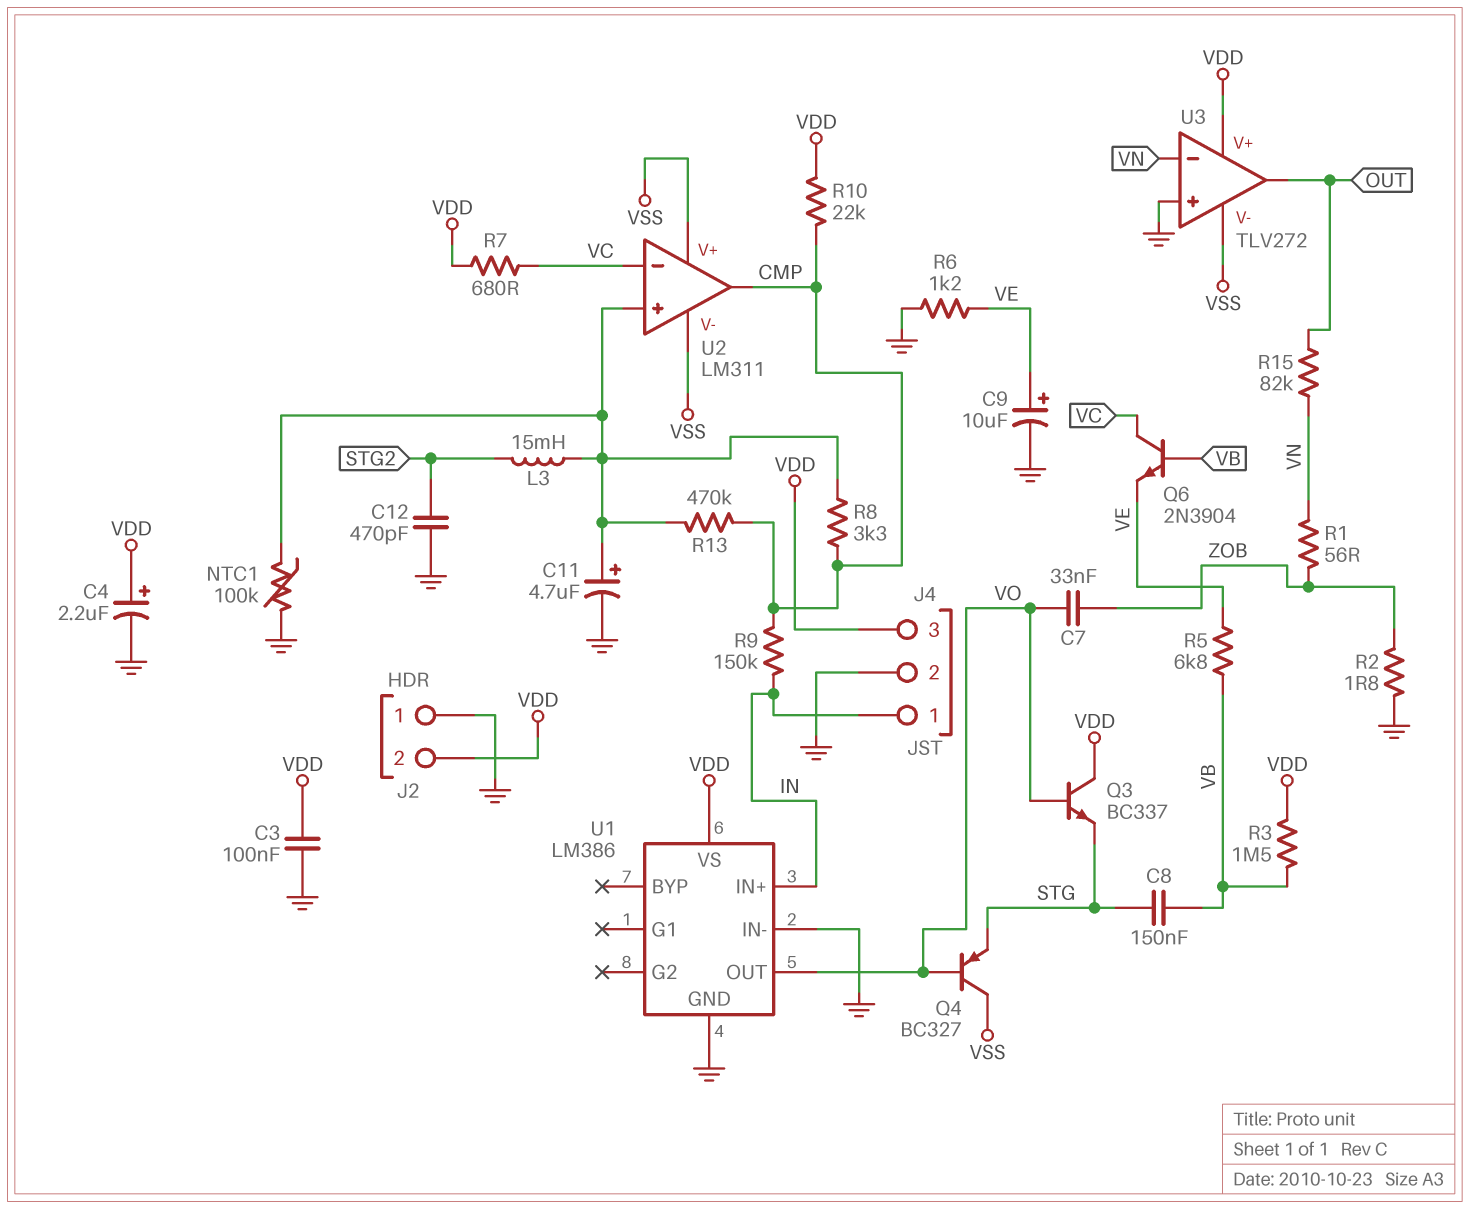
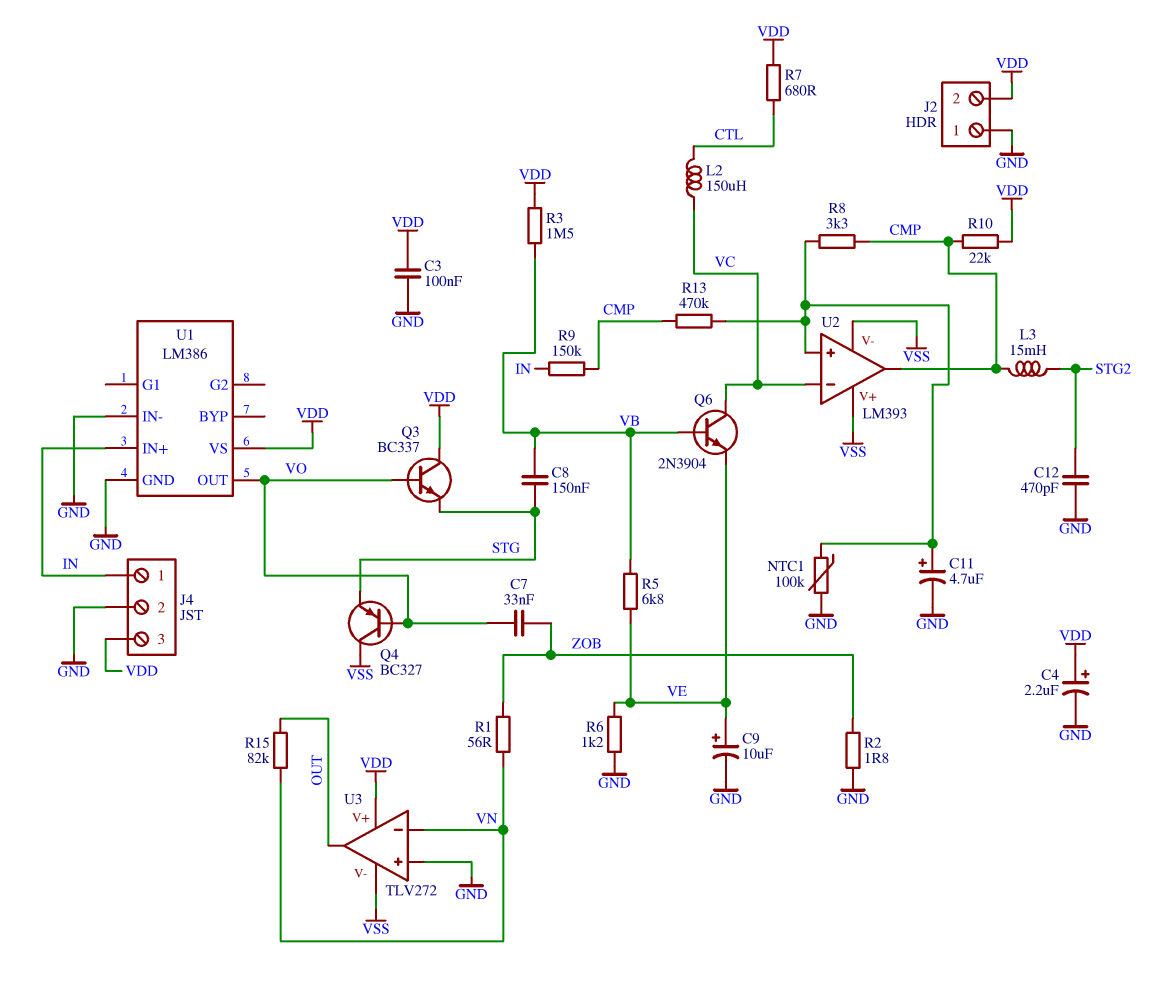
L2: none -> 150uH (CTL, VC)
L3: 15mH (STG2, U2/in+) -> 15mH (CMP, STG2)
R7: 680 (VC, VDD) -> 680 (CTL, VDD)
U2: LM311 -> LM393

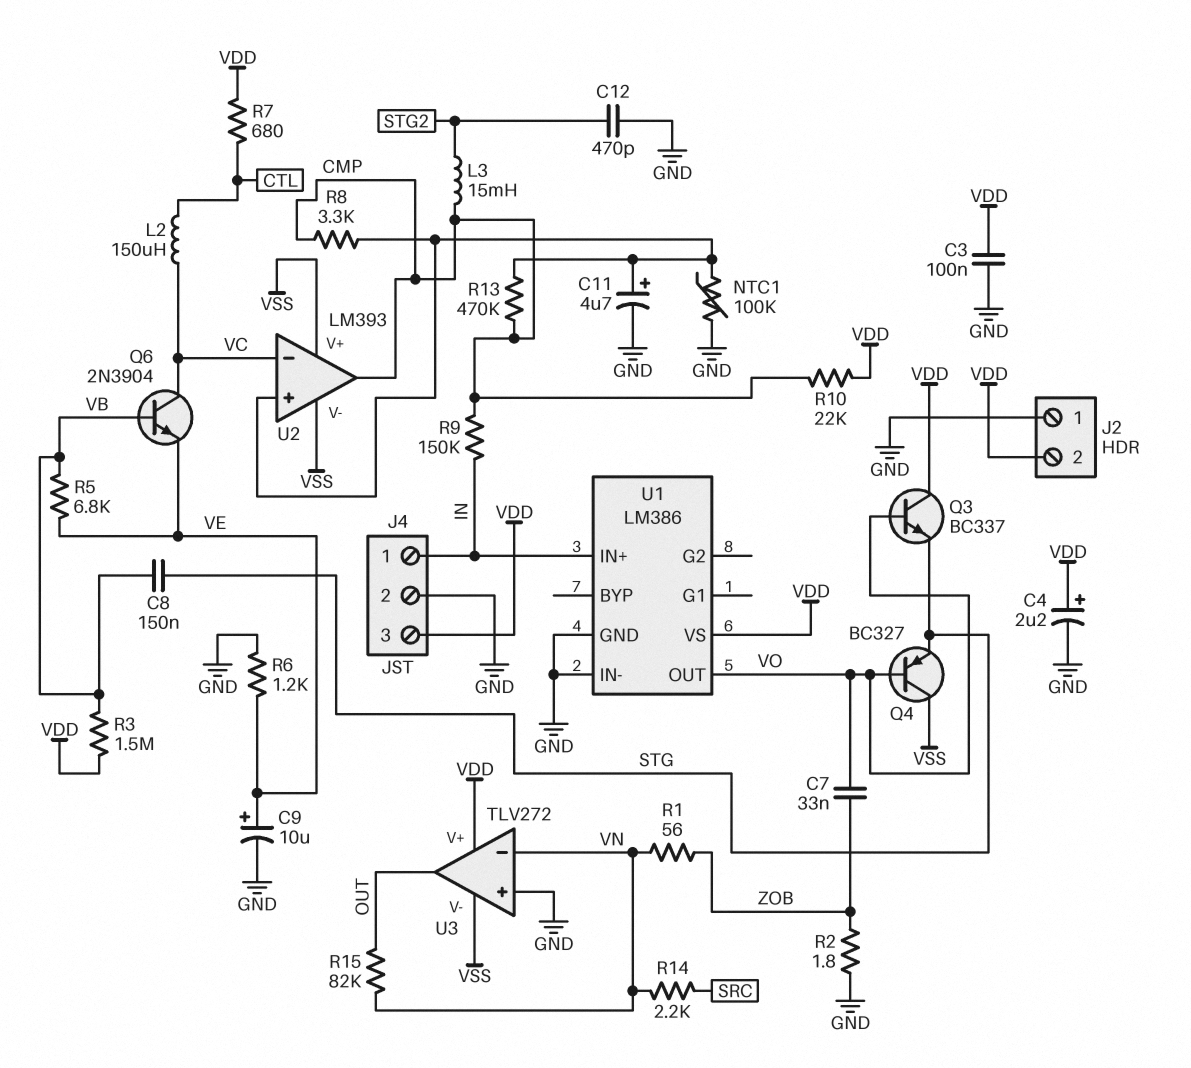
R14: none -> 2.2k (SRC, VN)

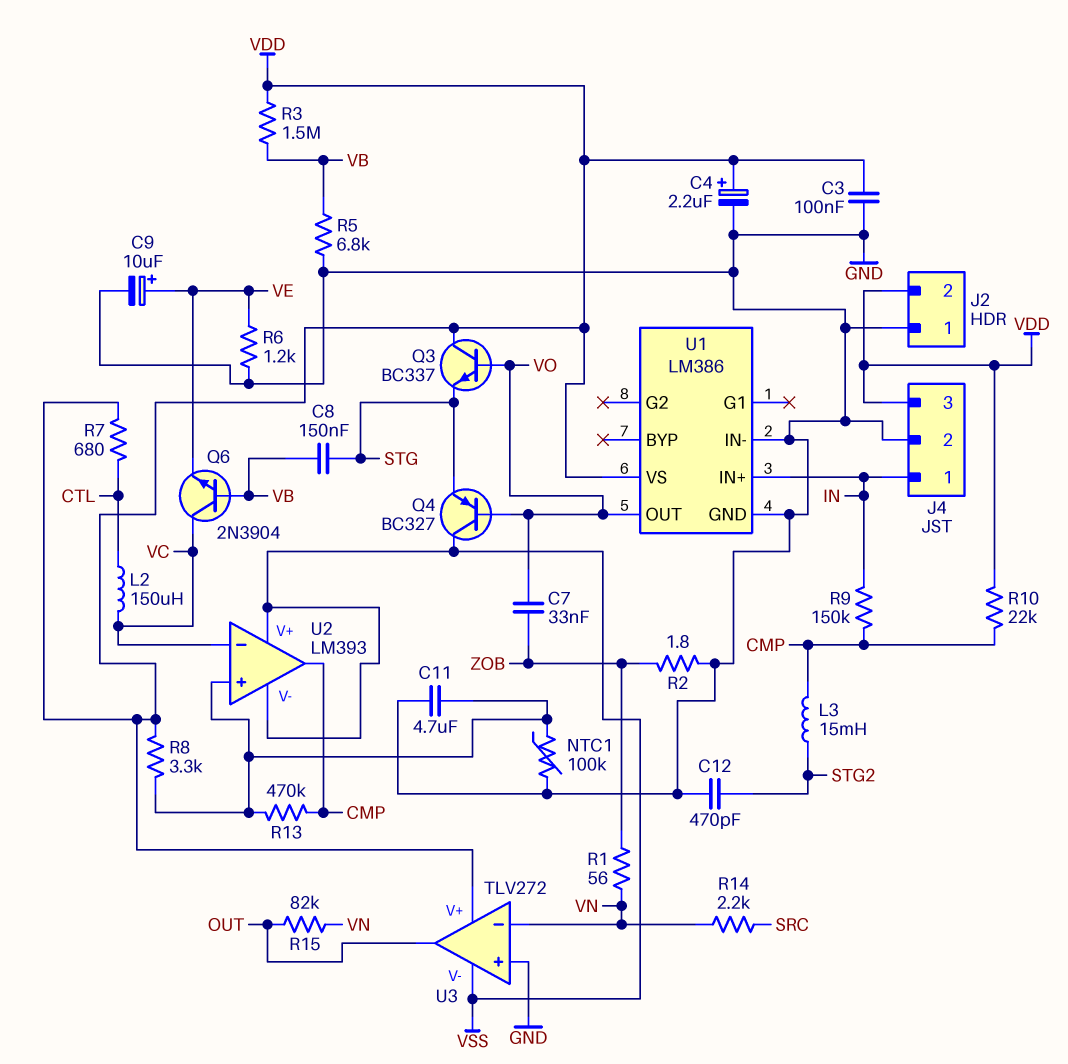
C11: 4.7uF (plus U2/in+, minus GND) -> 4.7uF (GND, U2/in+)
R5: 6.8k (VB, VE) -> 6.8k (GND, VB)
R8: 3.3k (CMP, U2/in+) -> 3.3k (U2/in+, VDD)

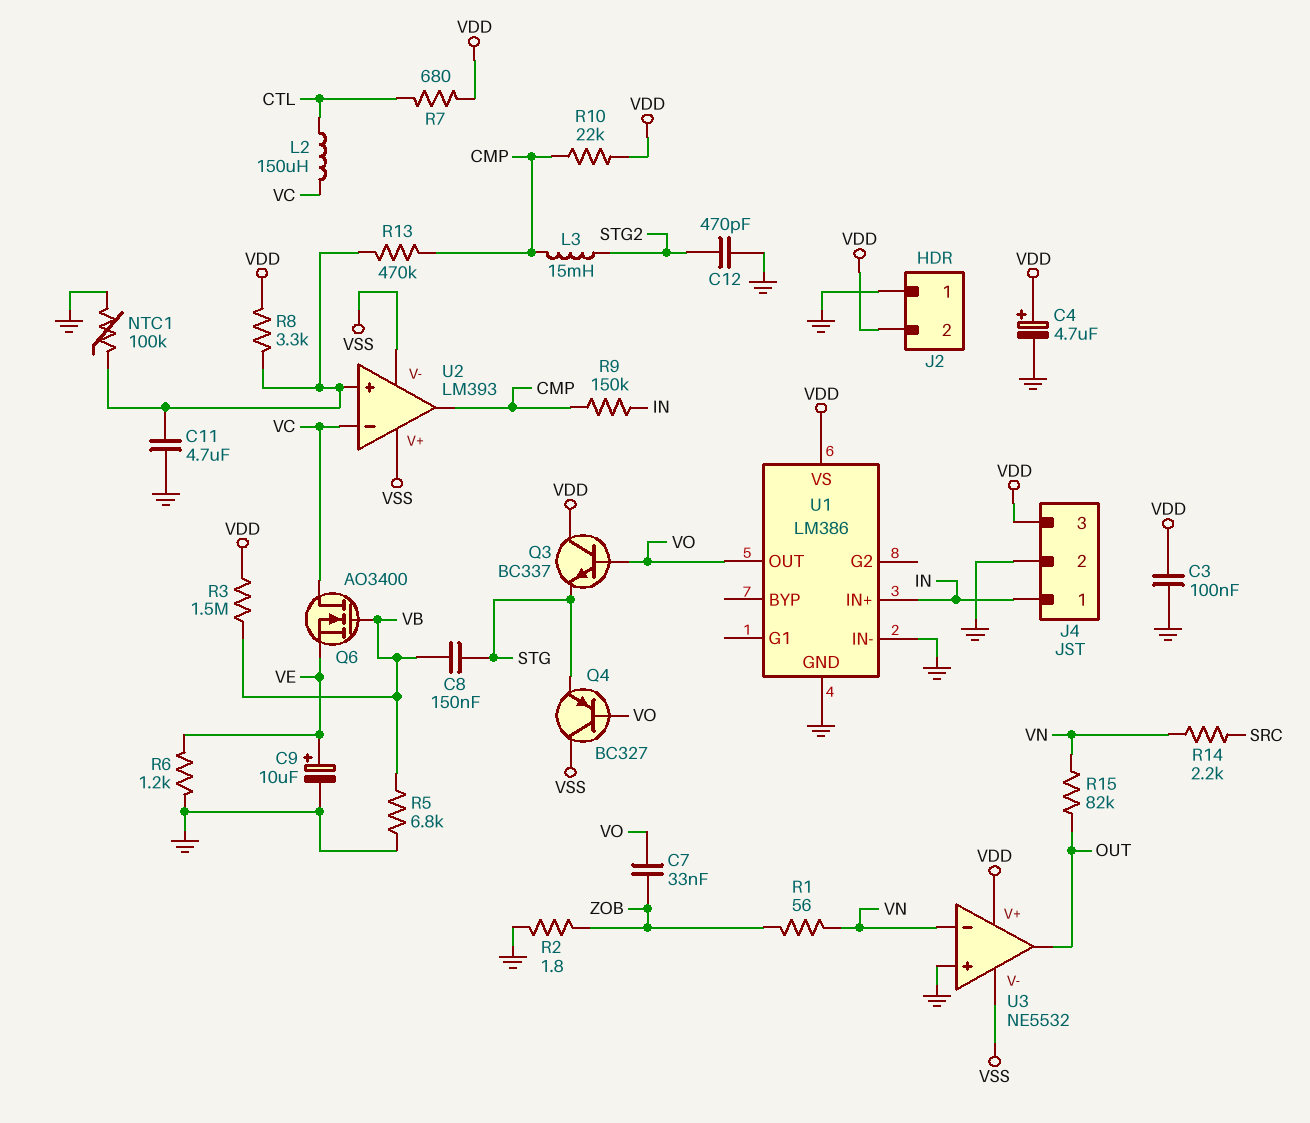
C4: 2.2uF (plus VDD, minus GND) -> 4.7uF (plus VDD, minus GND)
Q6: NPN 2N3904 (B VB, C VC, E VE) -> NMOS AO3400 (G VB, D VC, S VE)
U3: TLV272 -> NE5532

